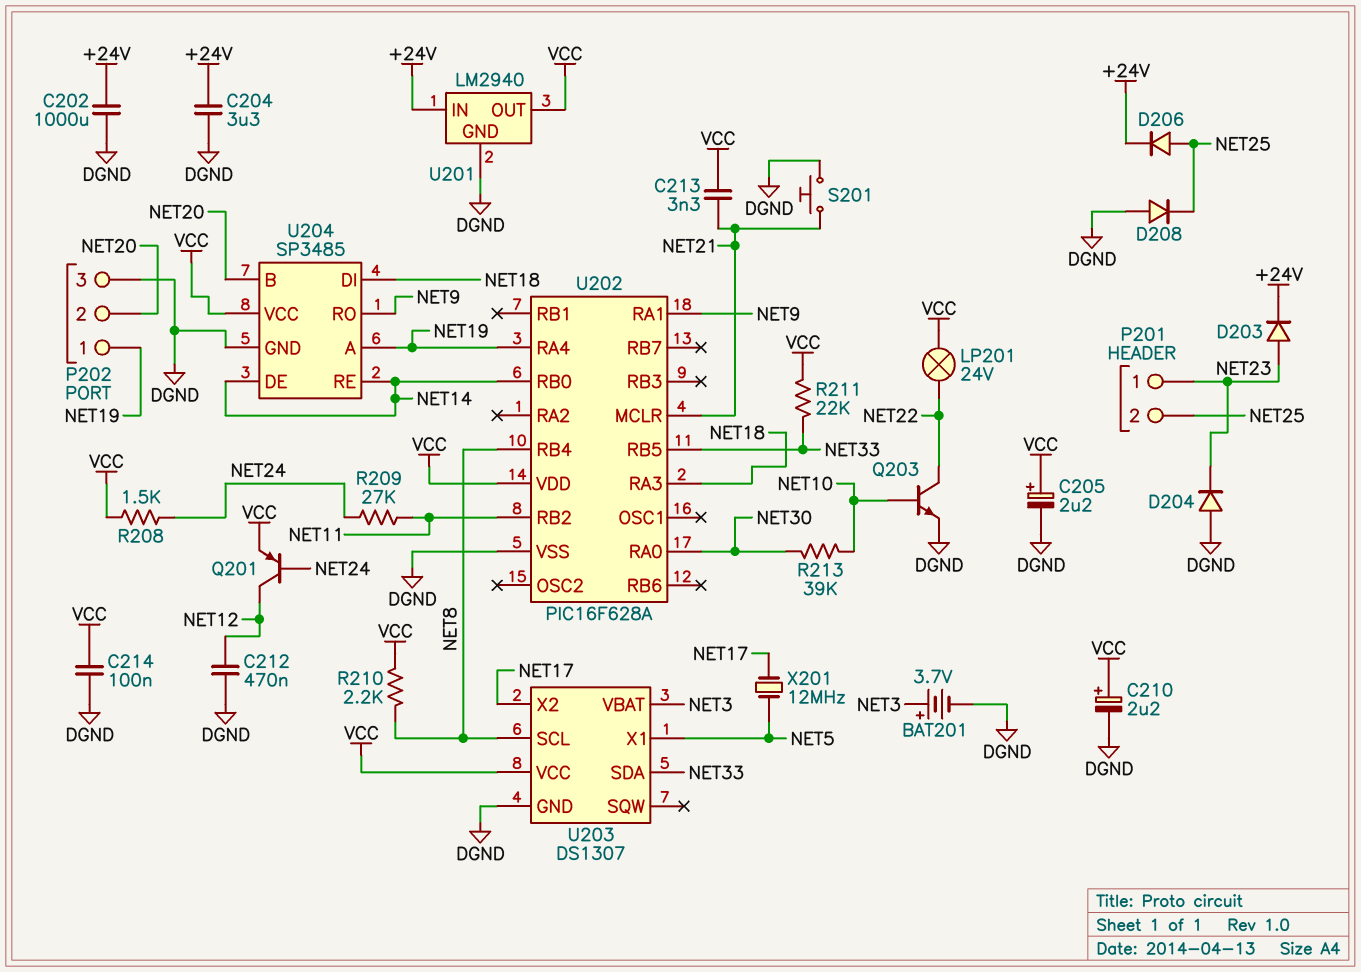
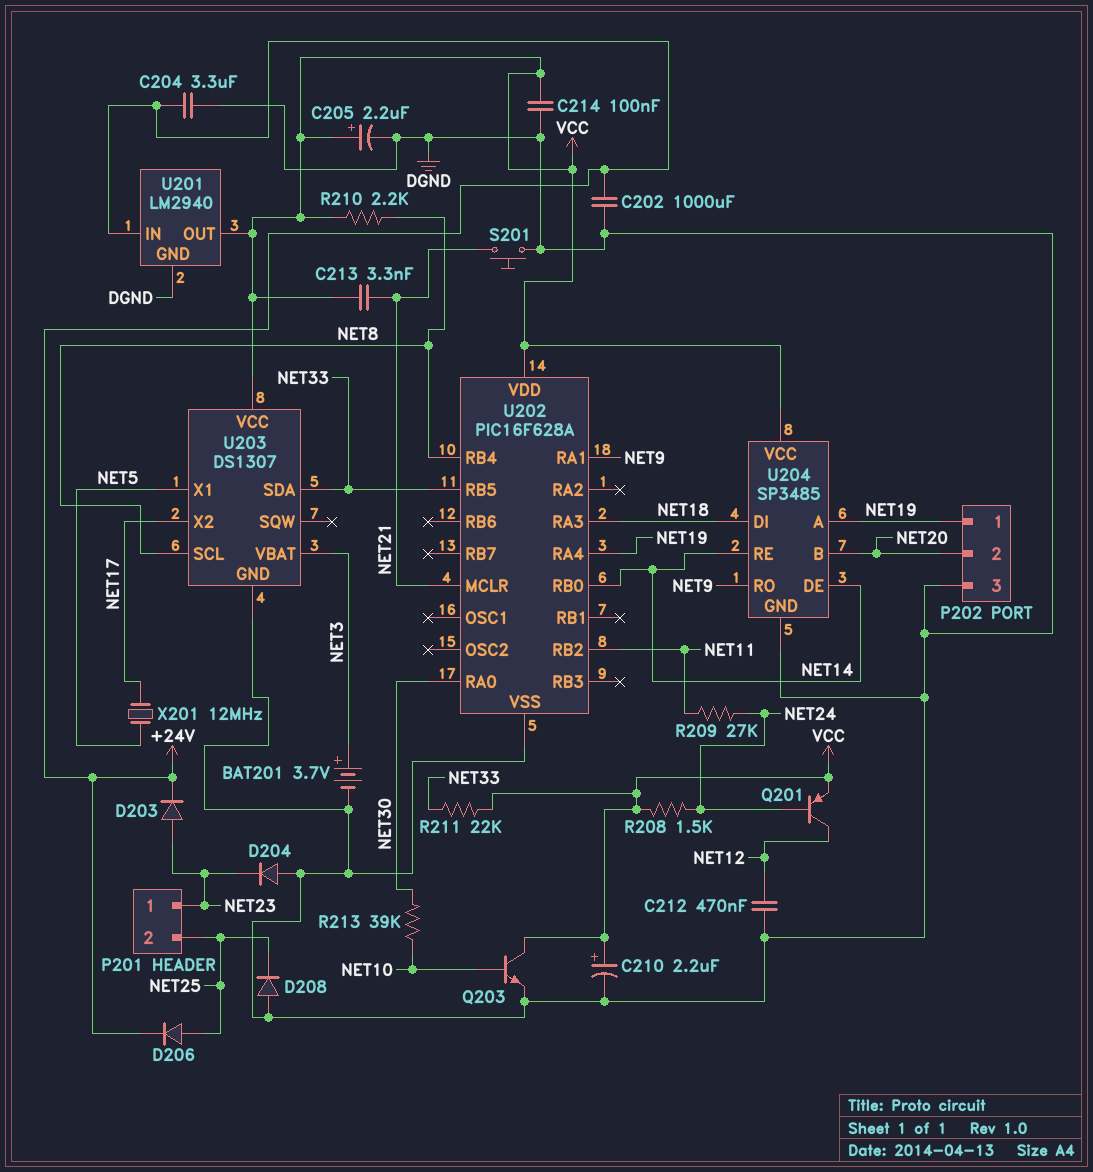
LP201: lamp 24V (NET22, VCC) -> none
Q203: NPN (B NET10, C NET22, E DGND) -> NPN (B NET10, C VCC, E DGND)

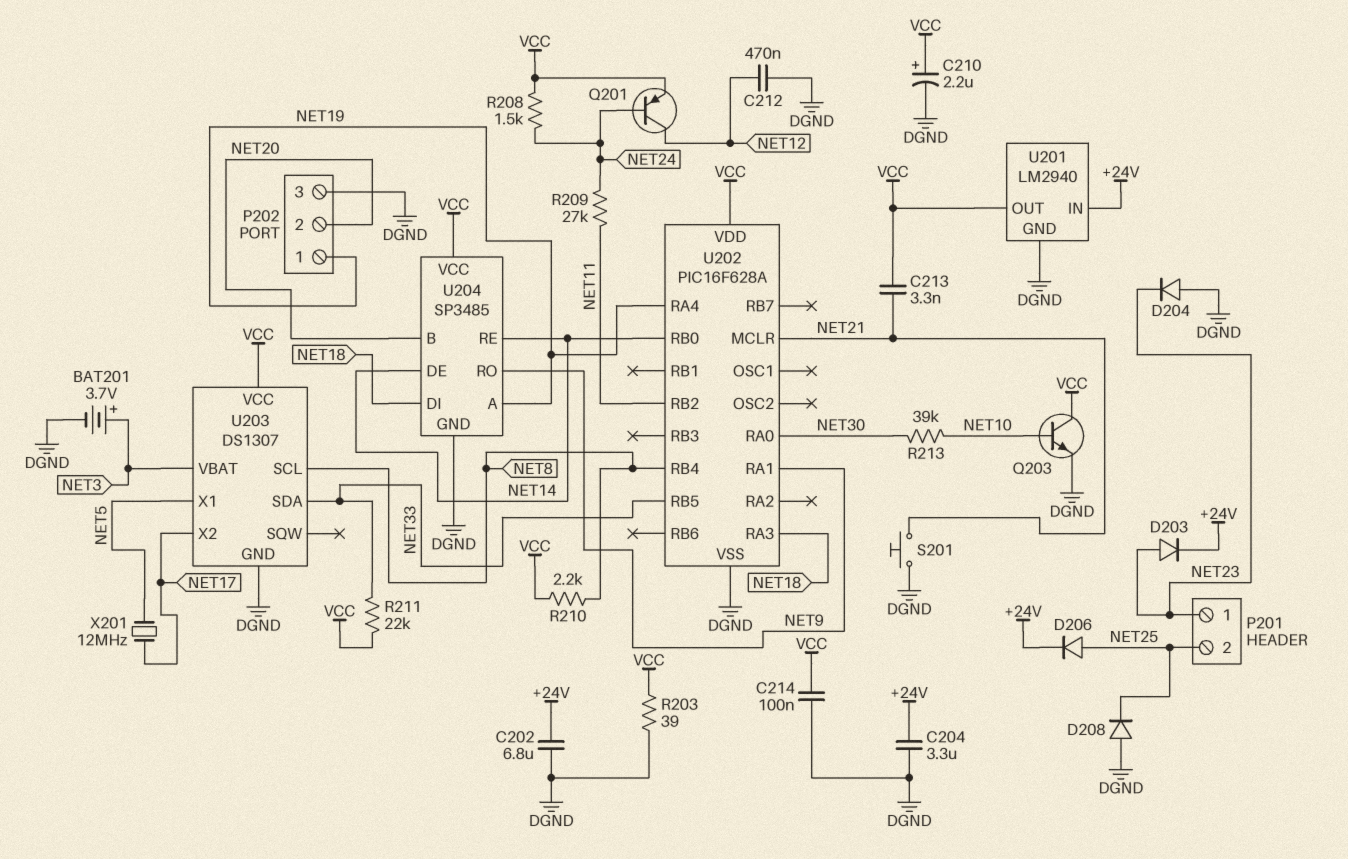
C202: 1000uF (+24V, DGND) -> 6.8uF (+24V, DGND)
C205: 2.2uF (plus VCC, minus DGND) -> none
R203: none -> 39 (DGND, VCC)

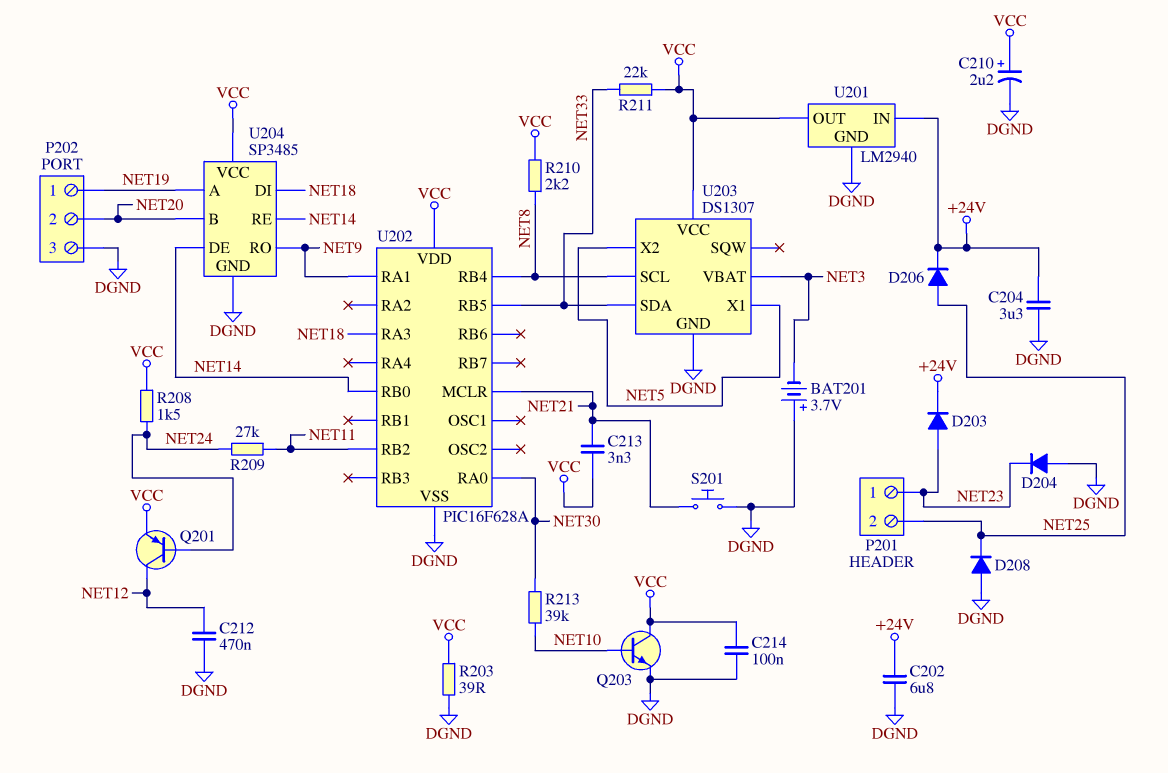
BAT201: 3.7V (plus NET3, minus DGND) -> 3.7V (plus DGND, minus NET3)
U202 pin RA4: NET19 -> none
U203 pin X2: NET17 -> NET5
X201: 12MHz (NET5, NET17) -> none

